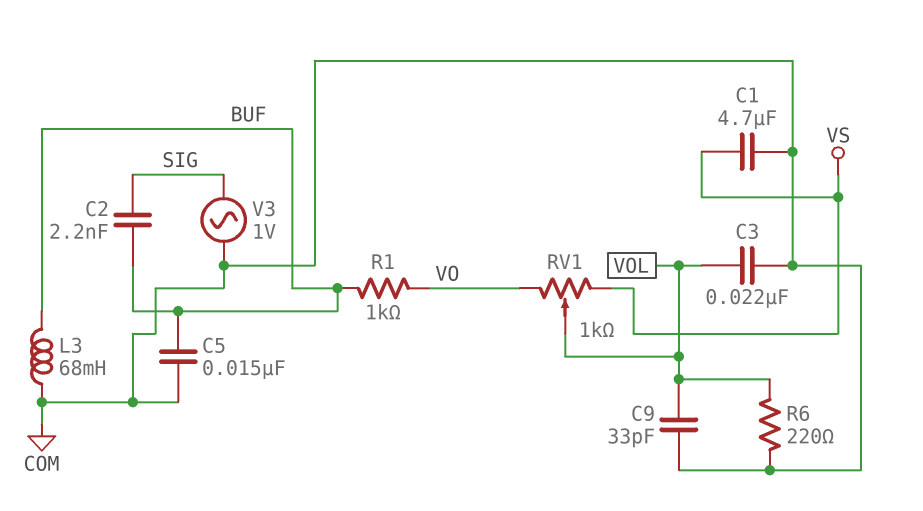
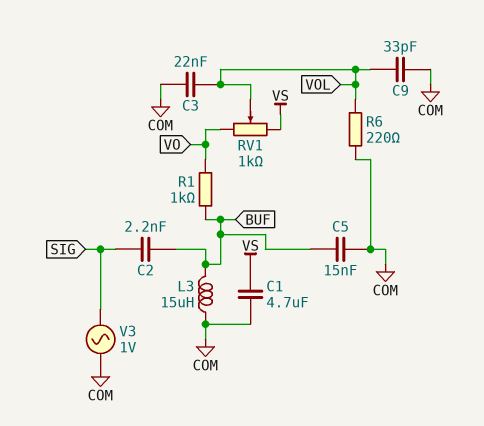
L3: 68mH (BUF, COM) -> 15uH (BUF, COM)

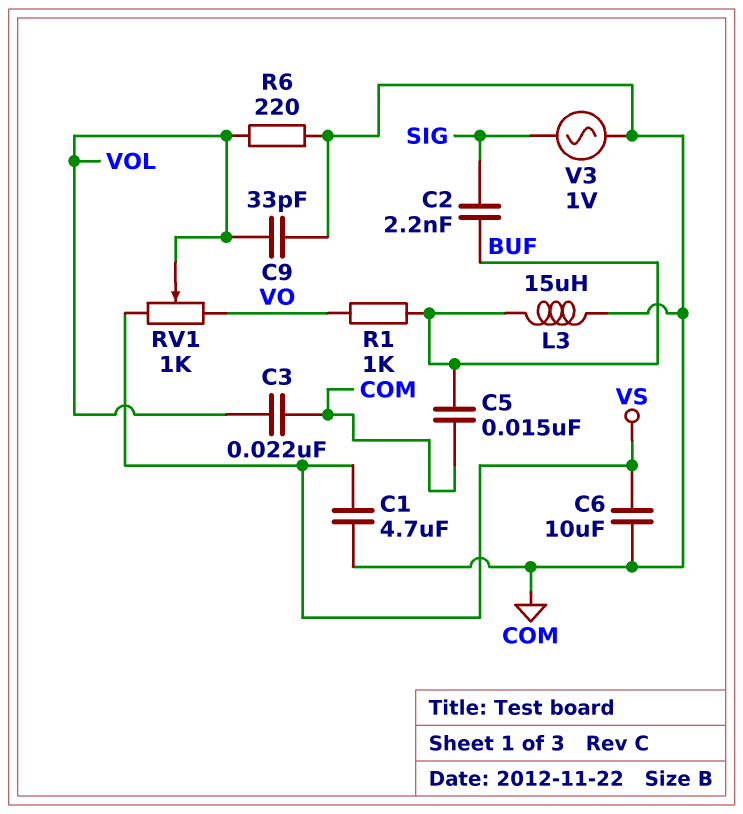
C6: none -> 10uF (COM, VS)

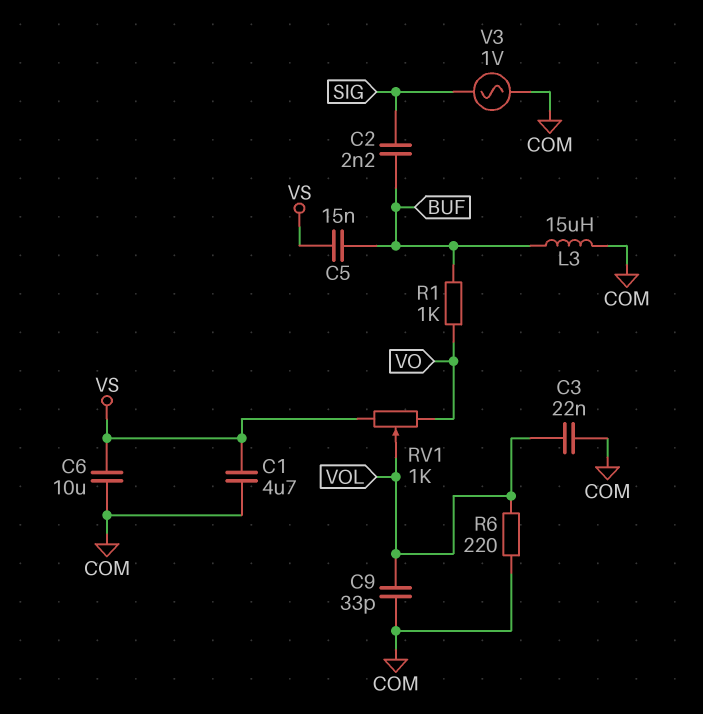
C5: 15nF (BUF, COM) -> 15nF (BUF, VS)

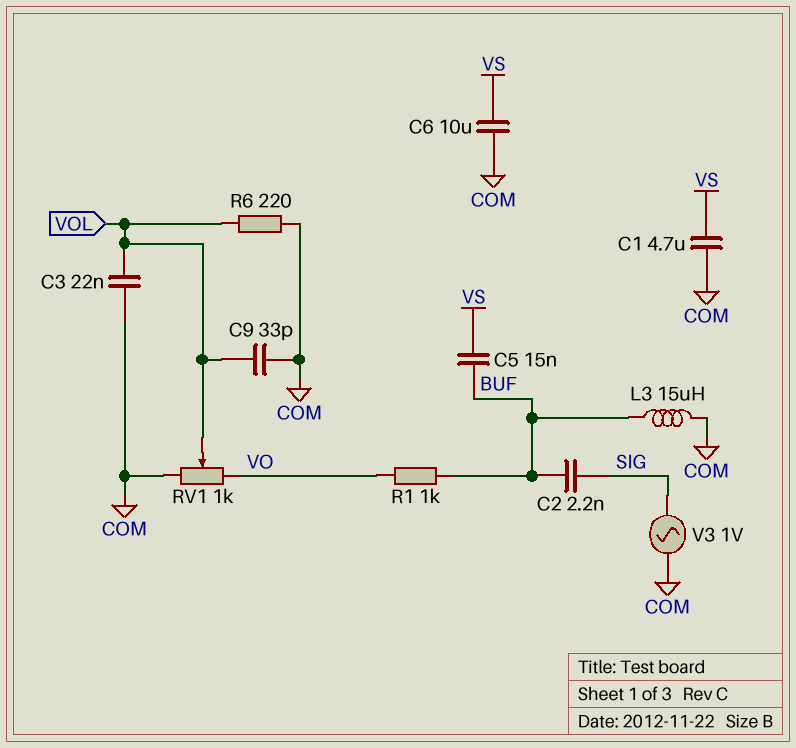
RV1: 1k (VO, VS, wiper VOL) -> 1k (COM, VO, wiper VOL)

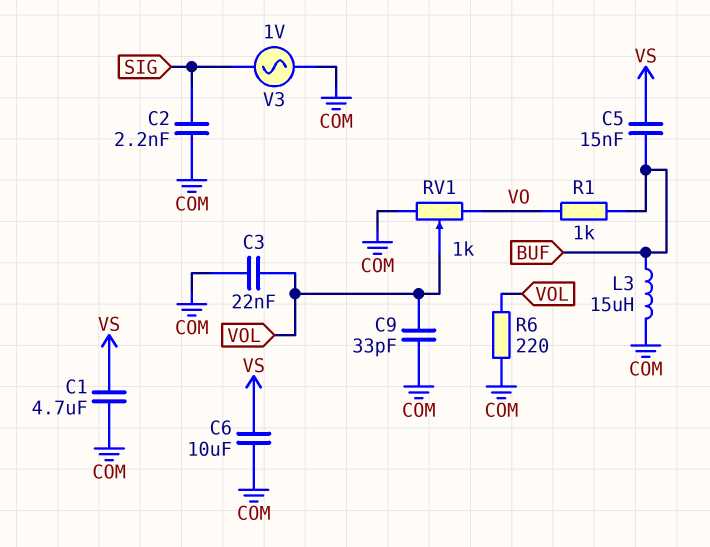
C2: 2.2nF (BUF, SIG) -> 2.2nF (COM, SIG)

